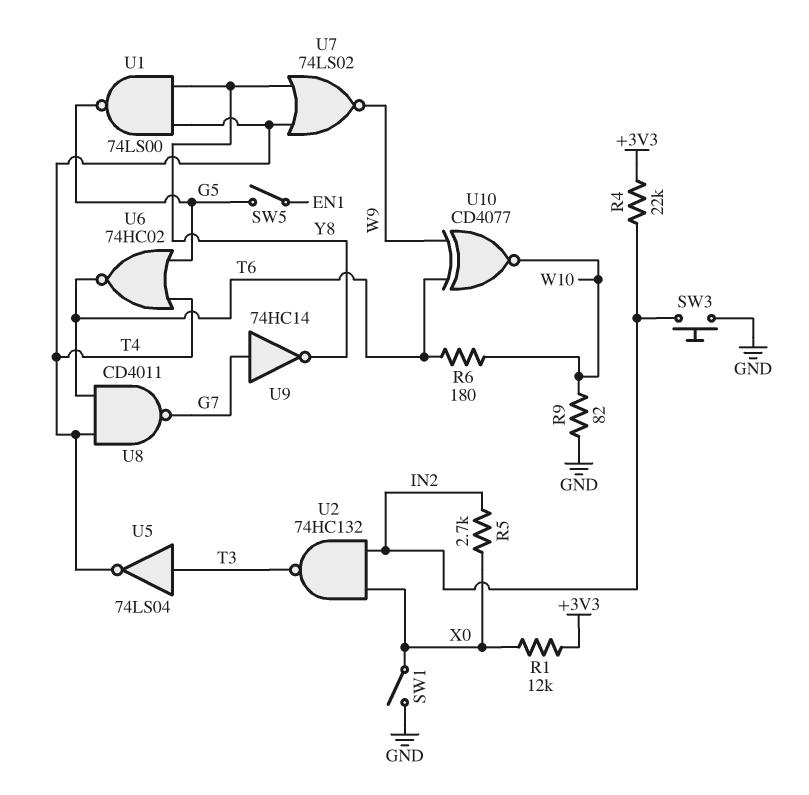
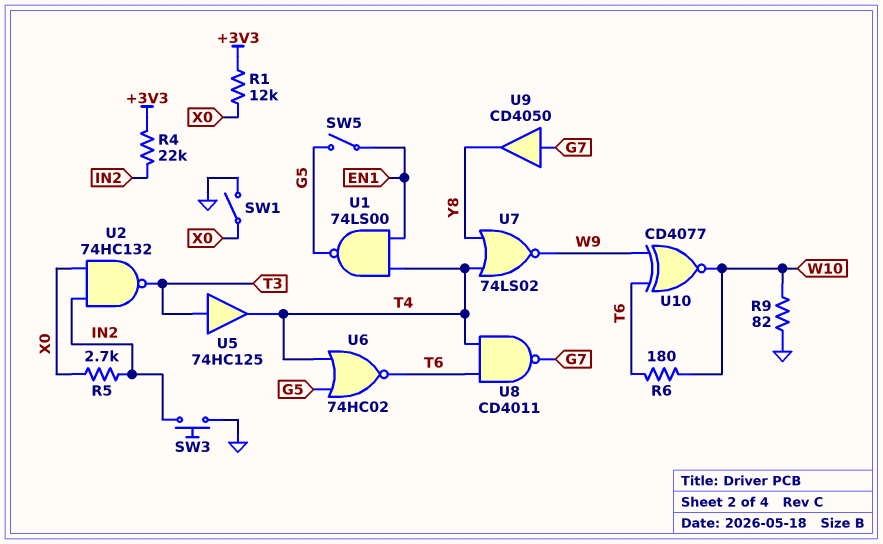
U1: NAND 74LS00 (in T4, in Y8, out G5) -> NAND 74LS00 (in EN1, in T4, out G5)
U5: NOT 74LS04 (in T3, out T4) -> buffer 74HC125 (in T3, out T4)
U9: NOT 74HC14 (in G7, out Y8) -> buffer CD4050 (in G7, out Y8)

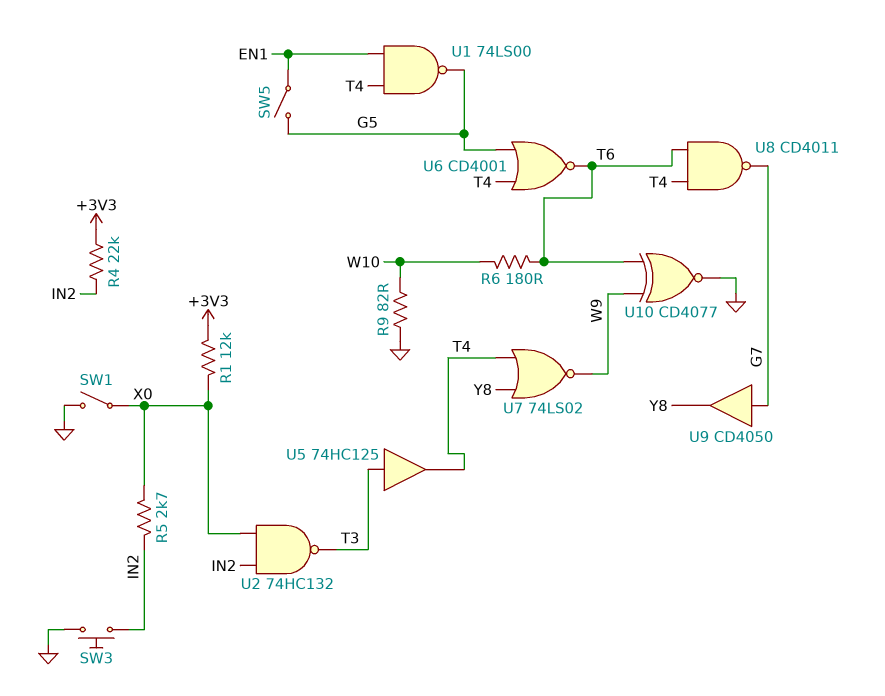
U6: NOR 74HC02 (in G5, in T4, out T6) -> NOR CD4001 (in G5, in T4, out T6)
U10: XNOR CD4077 (in T6, in W9, out W10) -> XNOR CD4077 (in T6, in W9, out GND)

